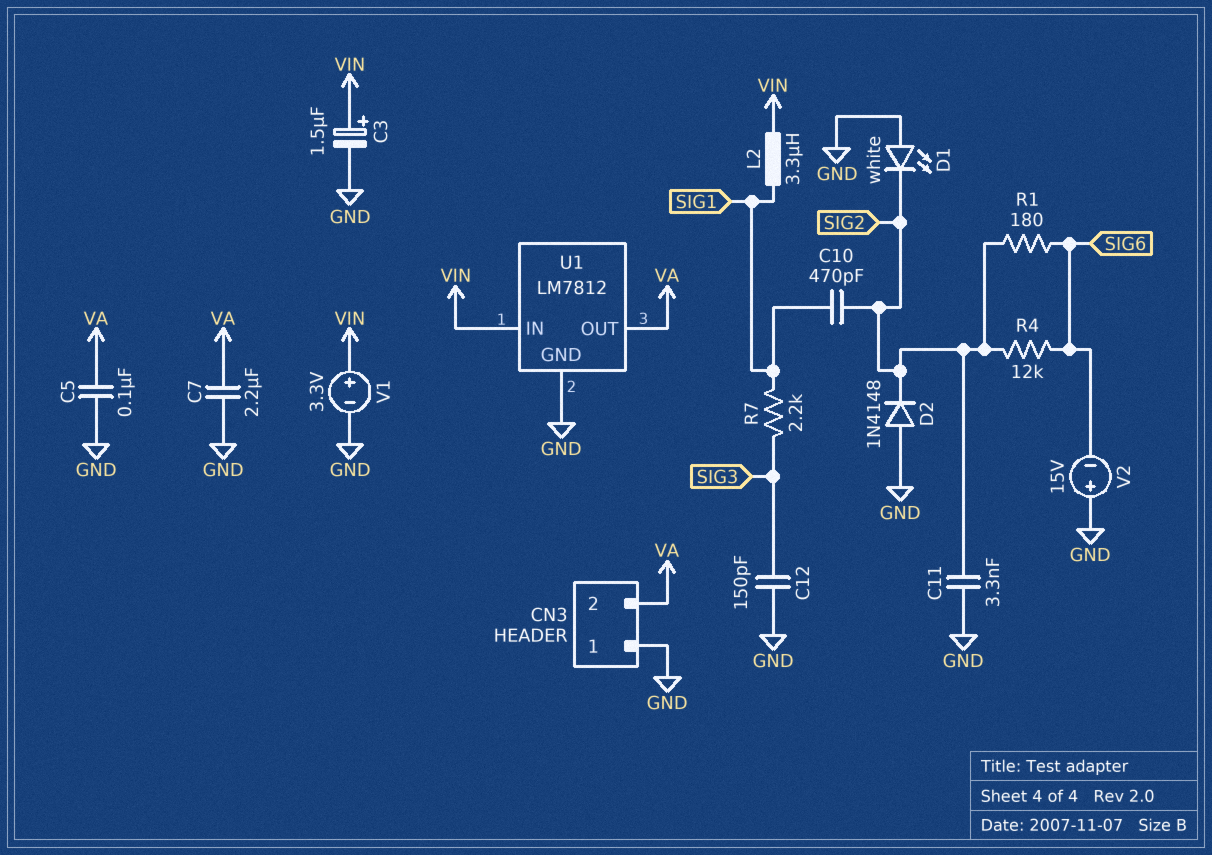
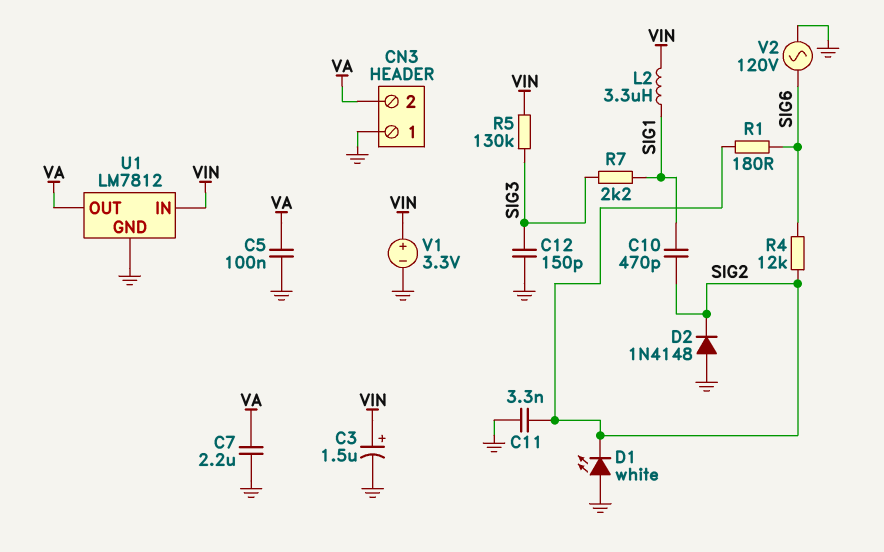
R5: none -> 130k (SIG3, VIN)
V2: 15V (plus GND, minus SIG6) -> AC 120V (GND, SIG6)

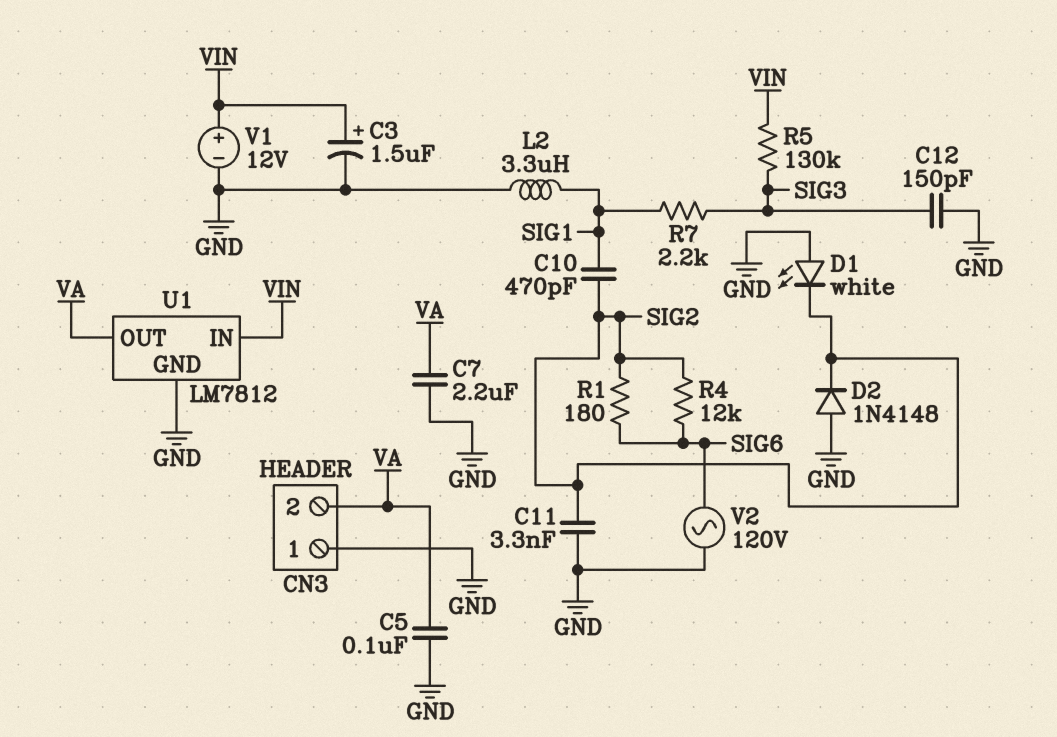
L2: 3.3uH (SIG1, VIN) -> 3.3uH (GND, SIG1)
V1: 3.3V (plus VIN, minus GND) -> 12V (plus VIN, minus GND)

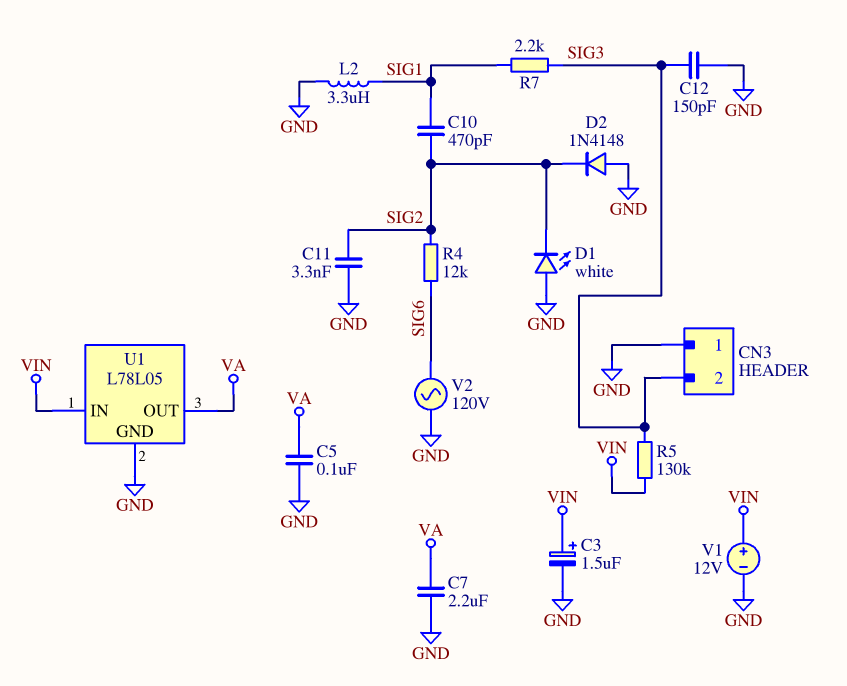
CN3 pin 2: VA -> SIG3
R1: 180 (SIG2, SIG6) -> none
U1: LM7812 -> L78L05

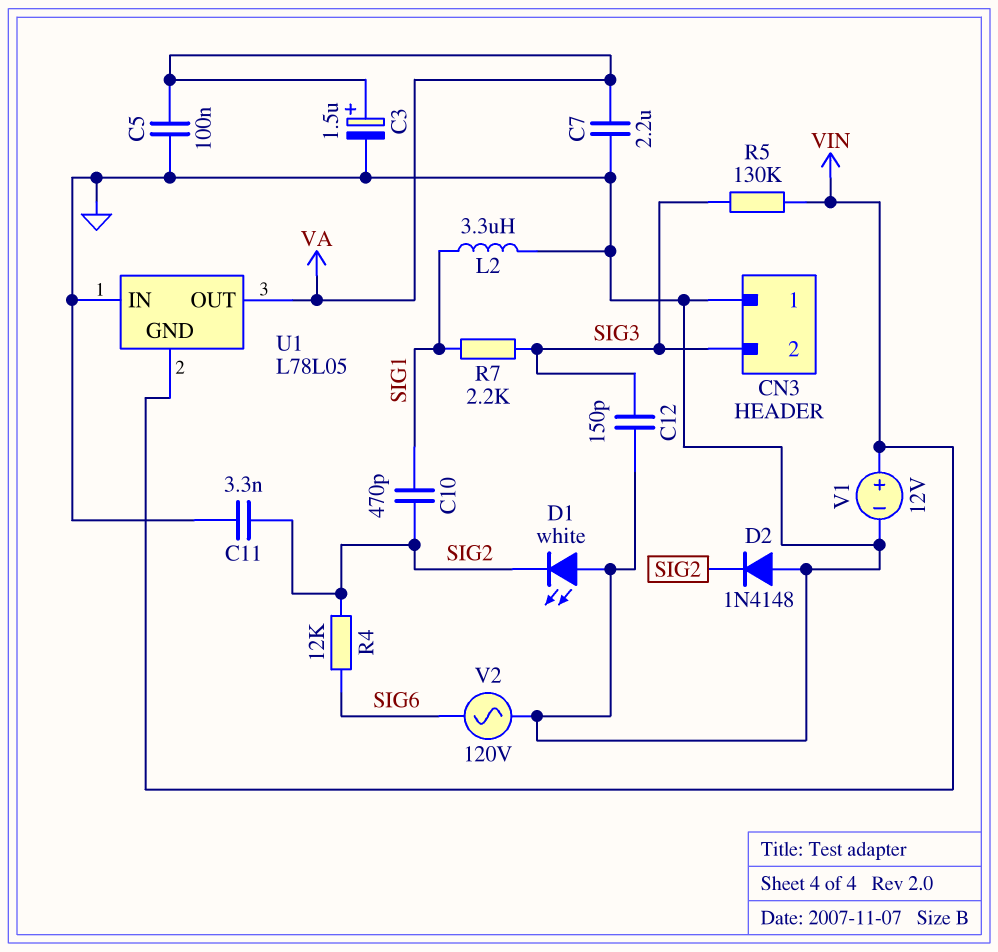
C3: 1.5uF (plus VIN, minus GND) -> 1.5uF (plus VA, minus GND)
U1 pin GND: GND -> VIN
U1 pin IN: VIN -> GND

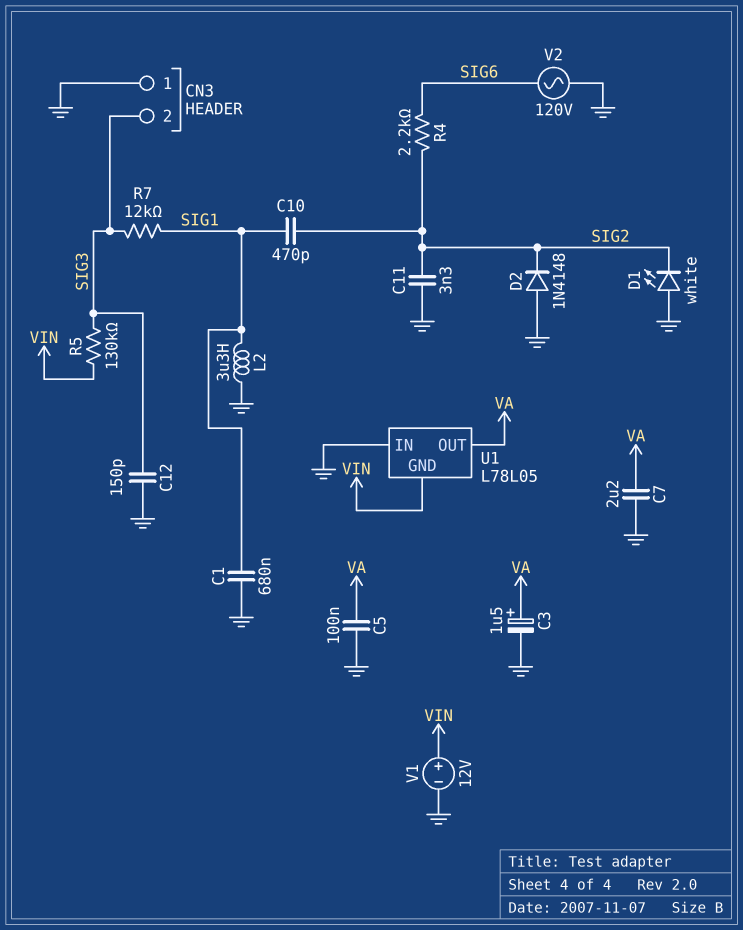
C1: none -> 680nF (GND, SIG1)
R4: 12k (SIG2, SIG6) -> 2.2k (SIG2, SIG6)
R7: 2.2k (SIG1, SIG3) -> 12k (SIG1, SIG3)

